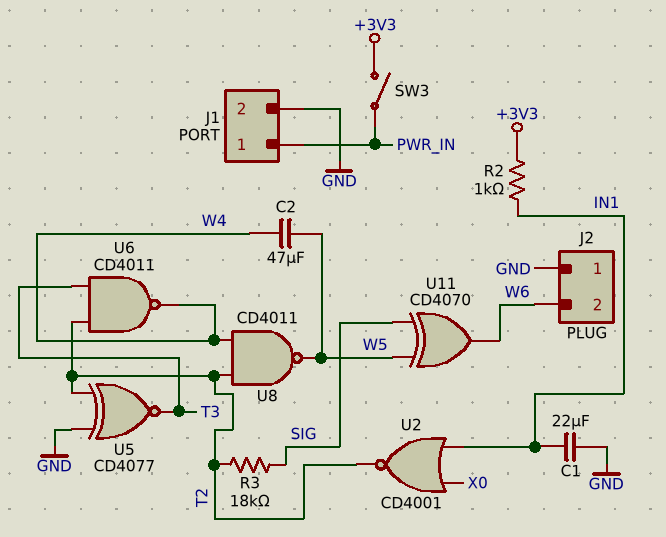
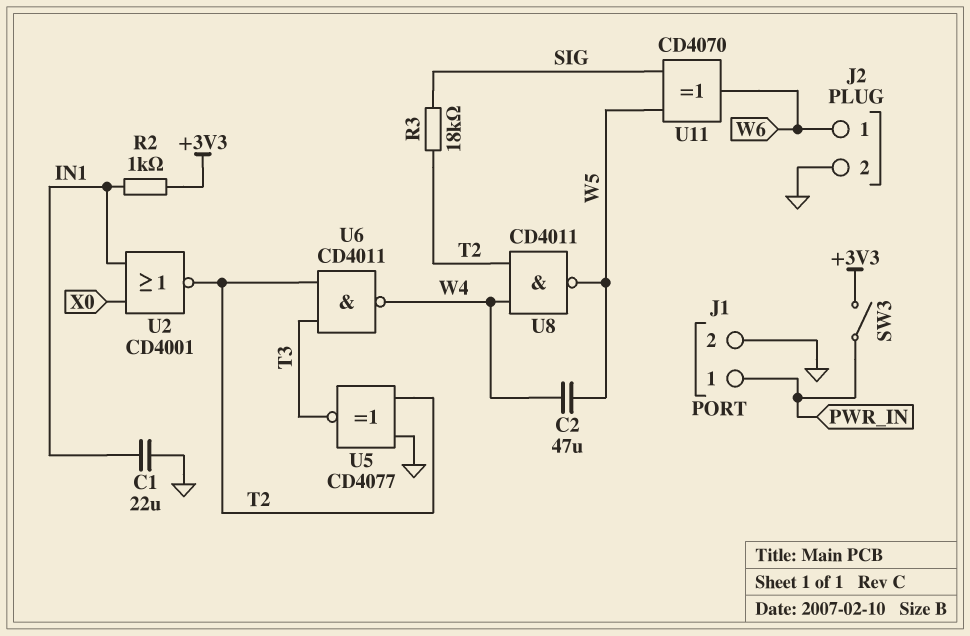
J2 pin 1: GND -> W6
J2 pin 2: W6 -> GND

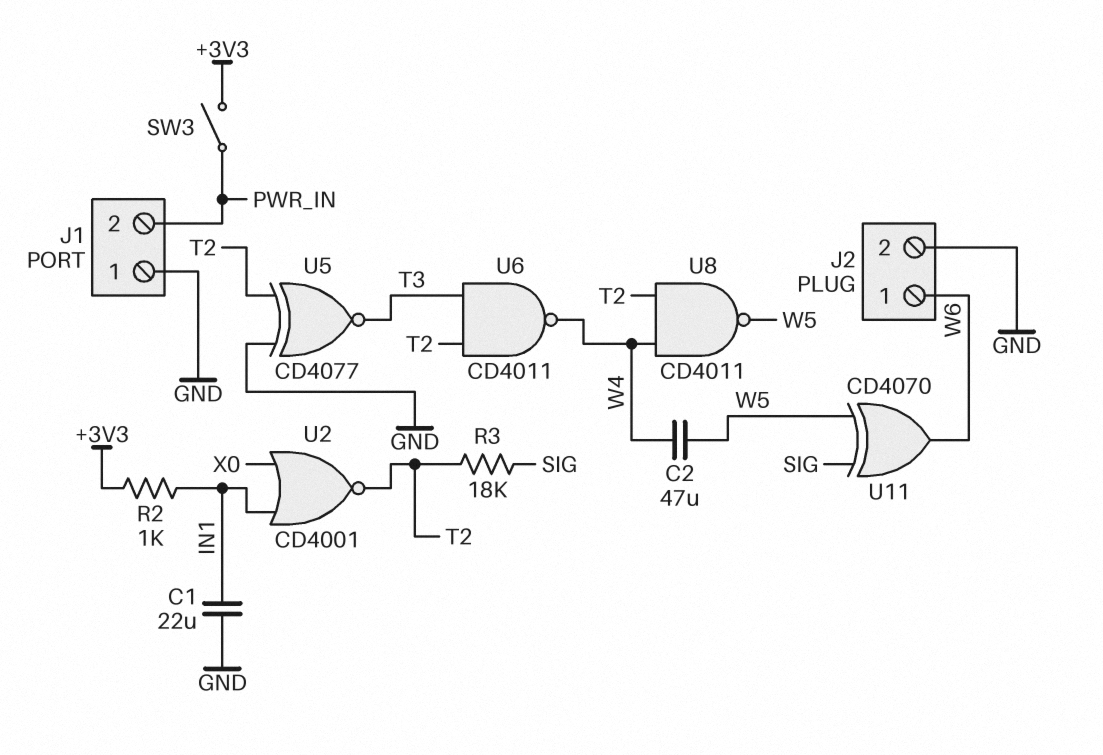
J1 pin 1: PWR_IN -> GND
J1 pin 2: GND -> PWR_IN

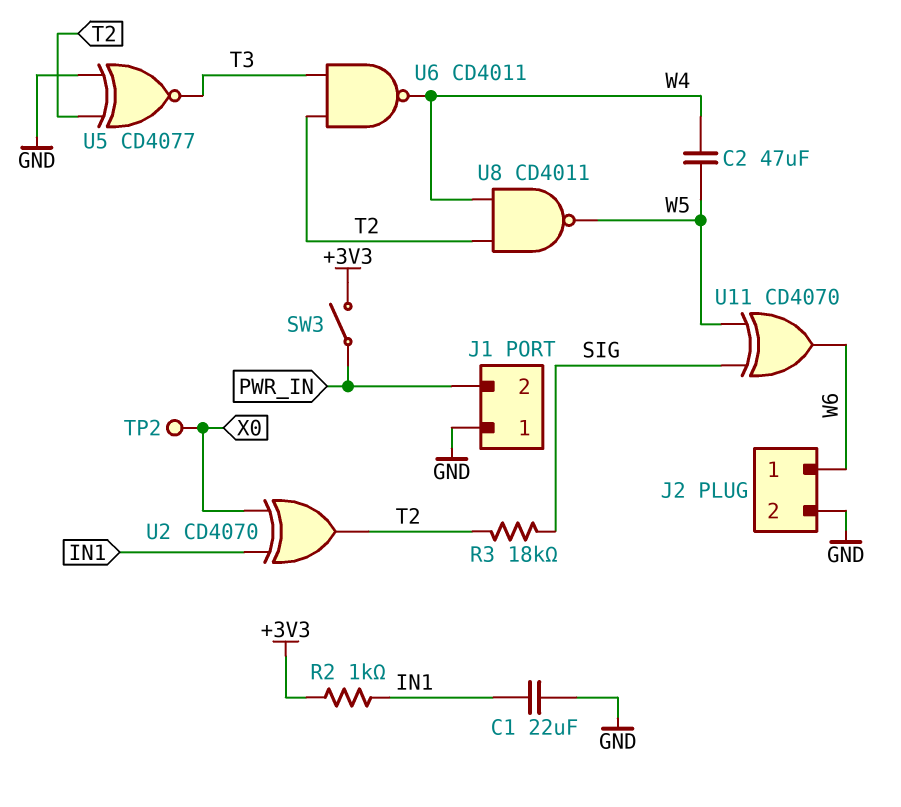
TP2: none -> test point (X0)
U2: NOR CD4001 (in IN1, in X0, out T2) -> XOR CD4070 (in IN1, in X0, out T2)

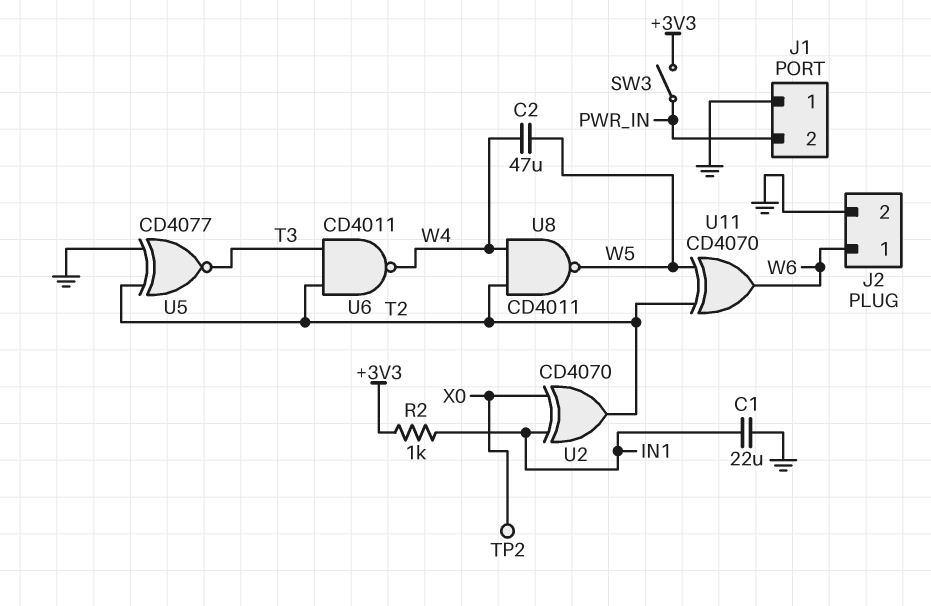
R3: 18k (SIG, T2) -> none
U11: XOR CD4070 (in SIG, in W5, out W6) -> XOR CD4070 (in T2, in W5, out W6)

